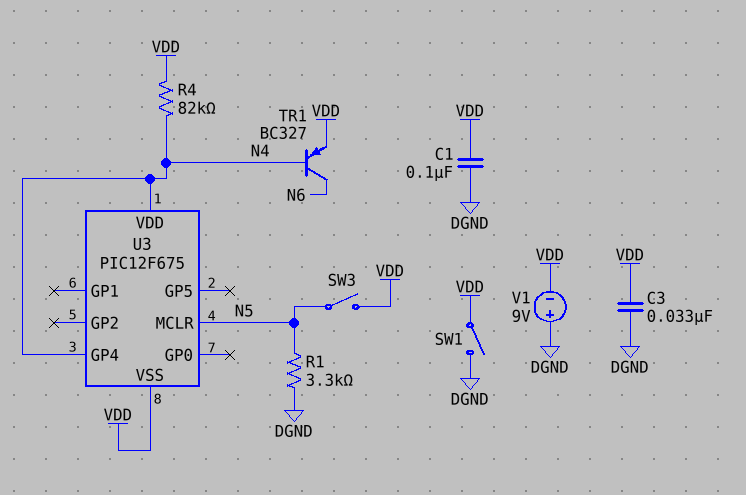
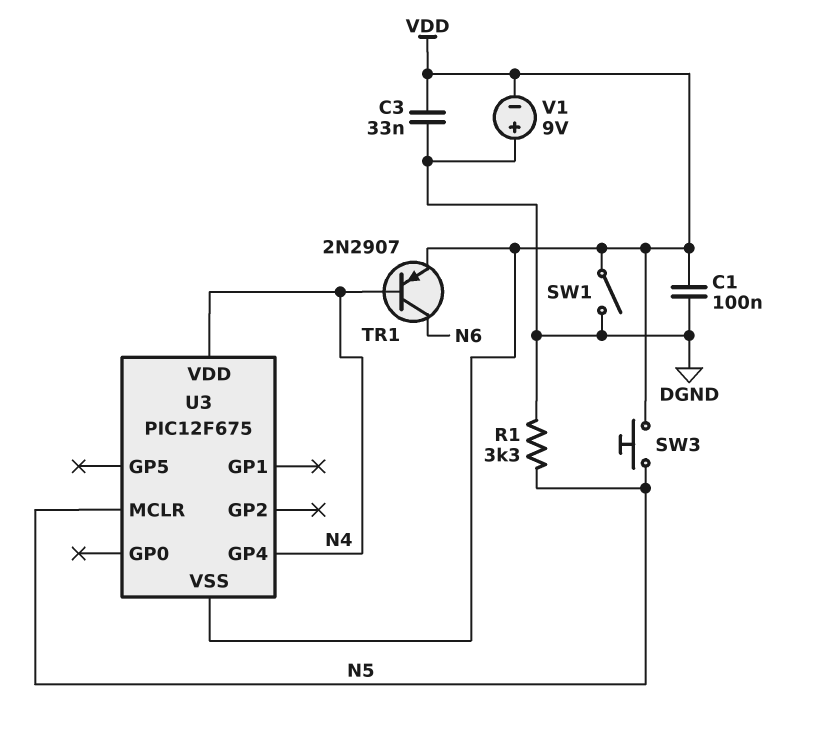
R4: 82k (N4, VDD) -> none
SW3: switch (N5, VDD) -> button (N5, VDD)
TR1: PNP BC327 (B N4, C N6, E VDD) -> PNP 2N2907 (B N4, C N6, E VDD)

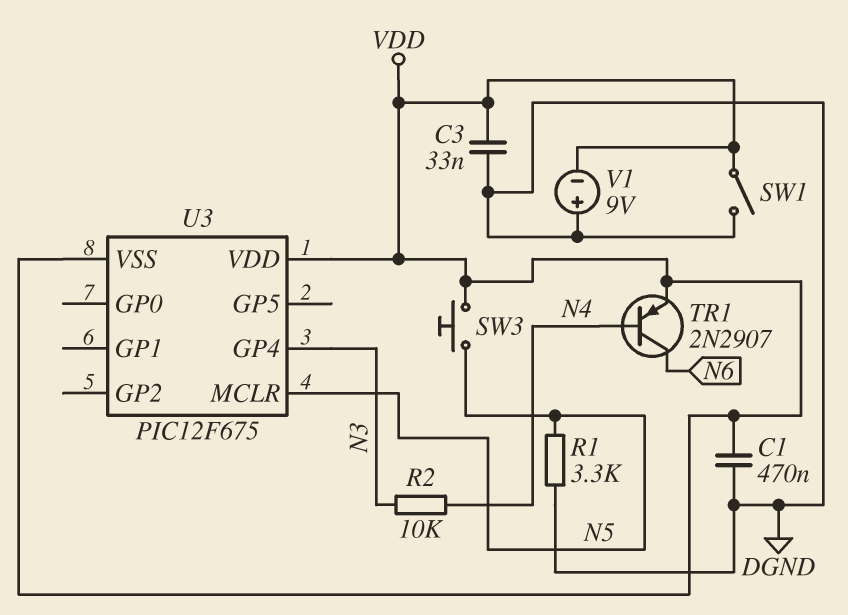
C1: 100nF (DGND, VDD) -> 470nF (DGND, VDD)
R2: none -> 10k (N3, N4)
U3 pin GP4: N4 -> N3
U3 pin VDD: N4 -> VDD

